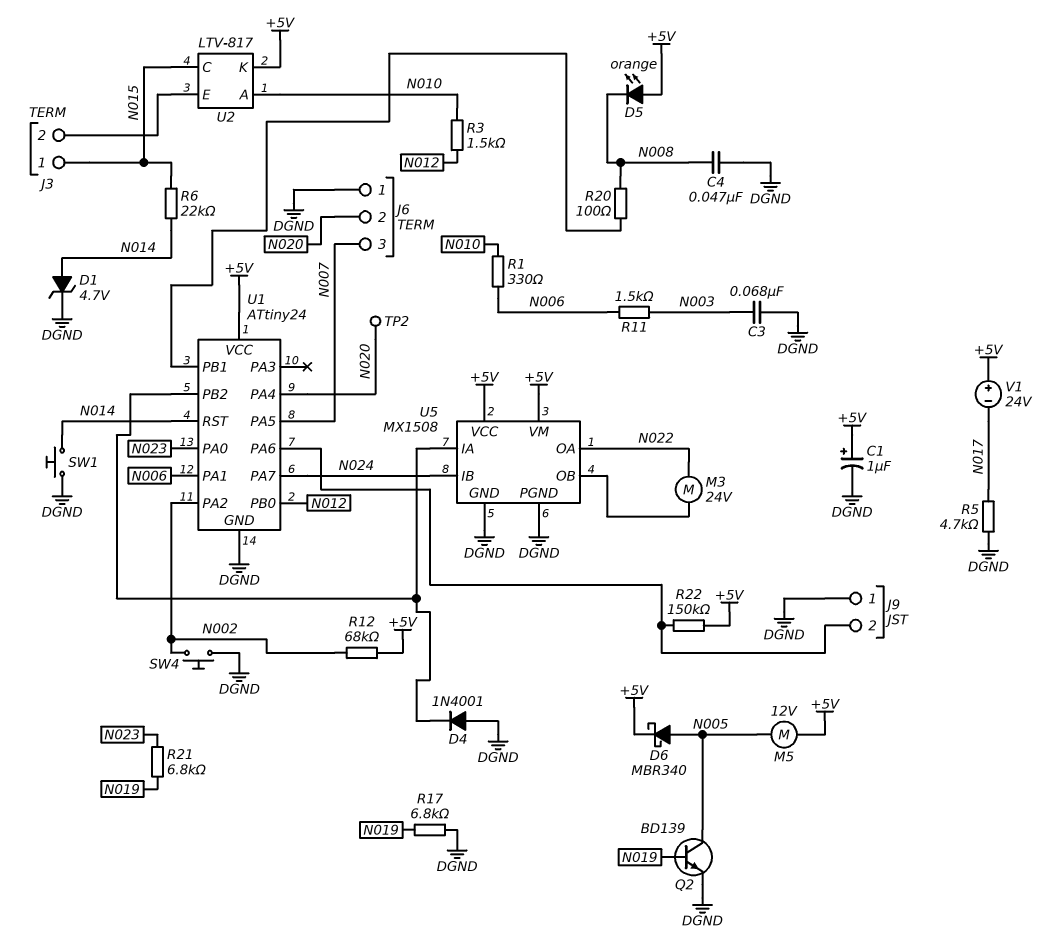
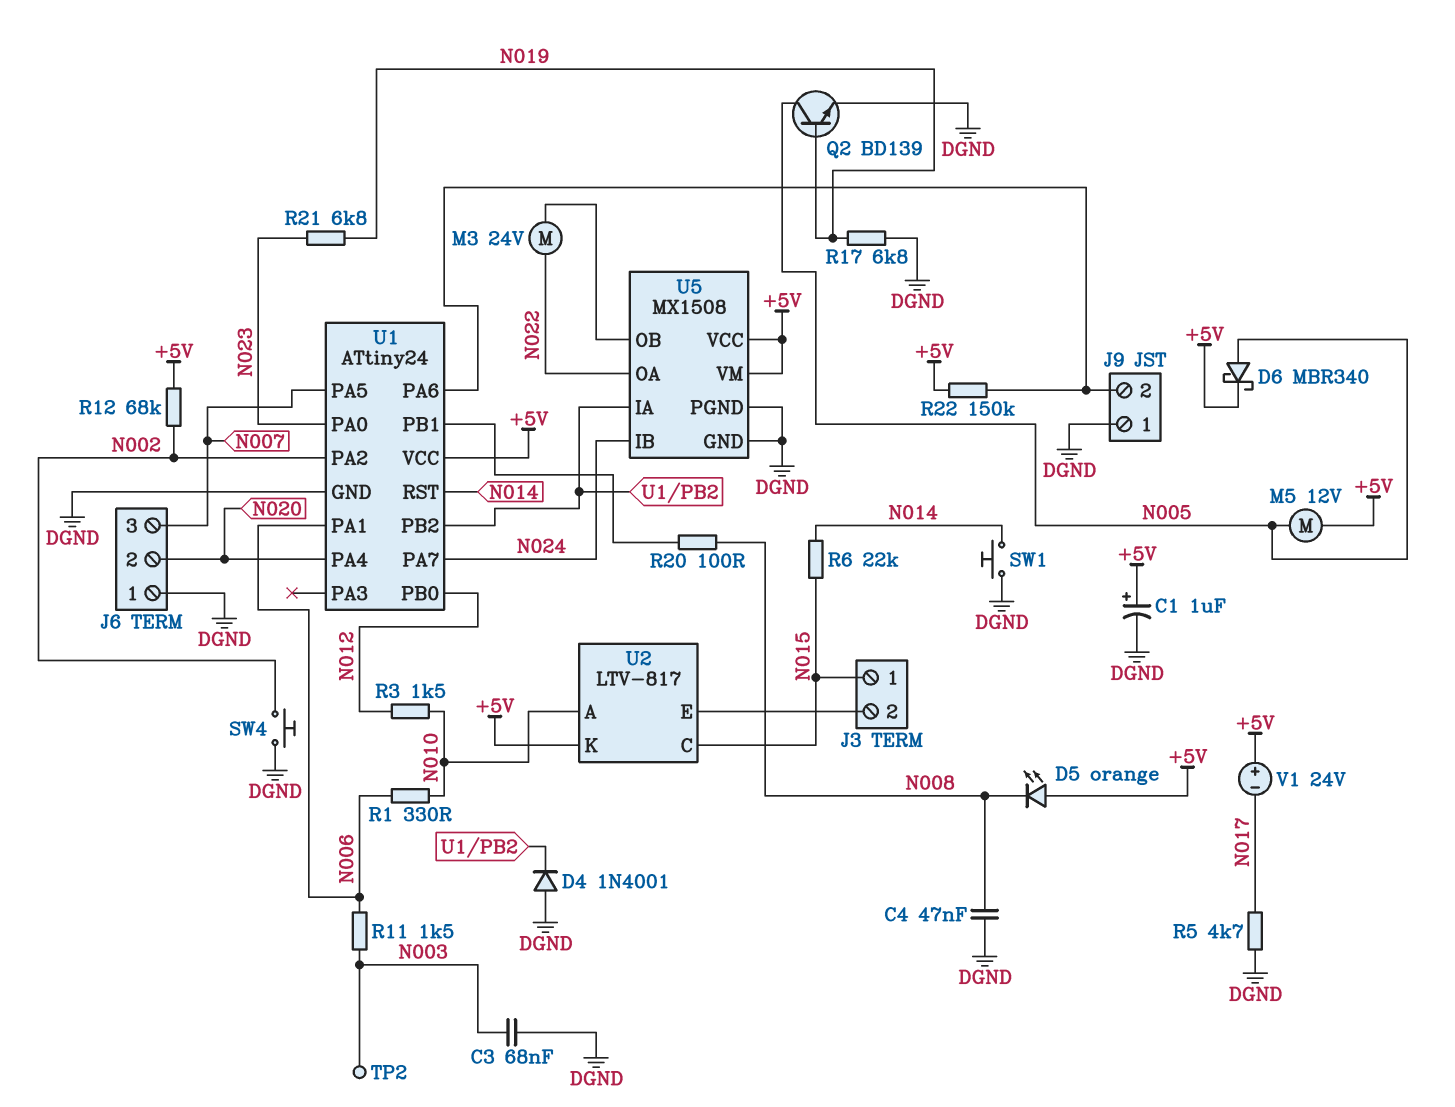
D1: zener 4.7V (A N014, K DGND) -> none
TP2: test point (N020) -> test point (N003)

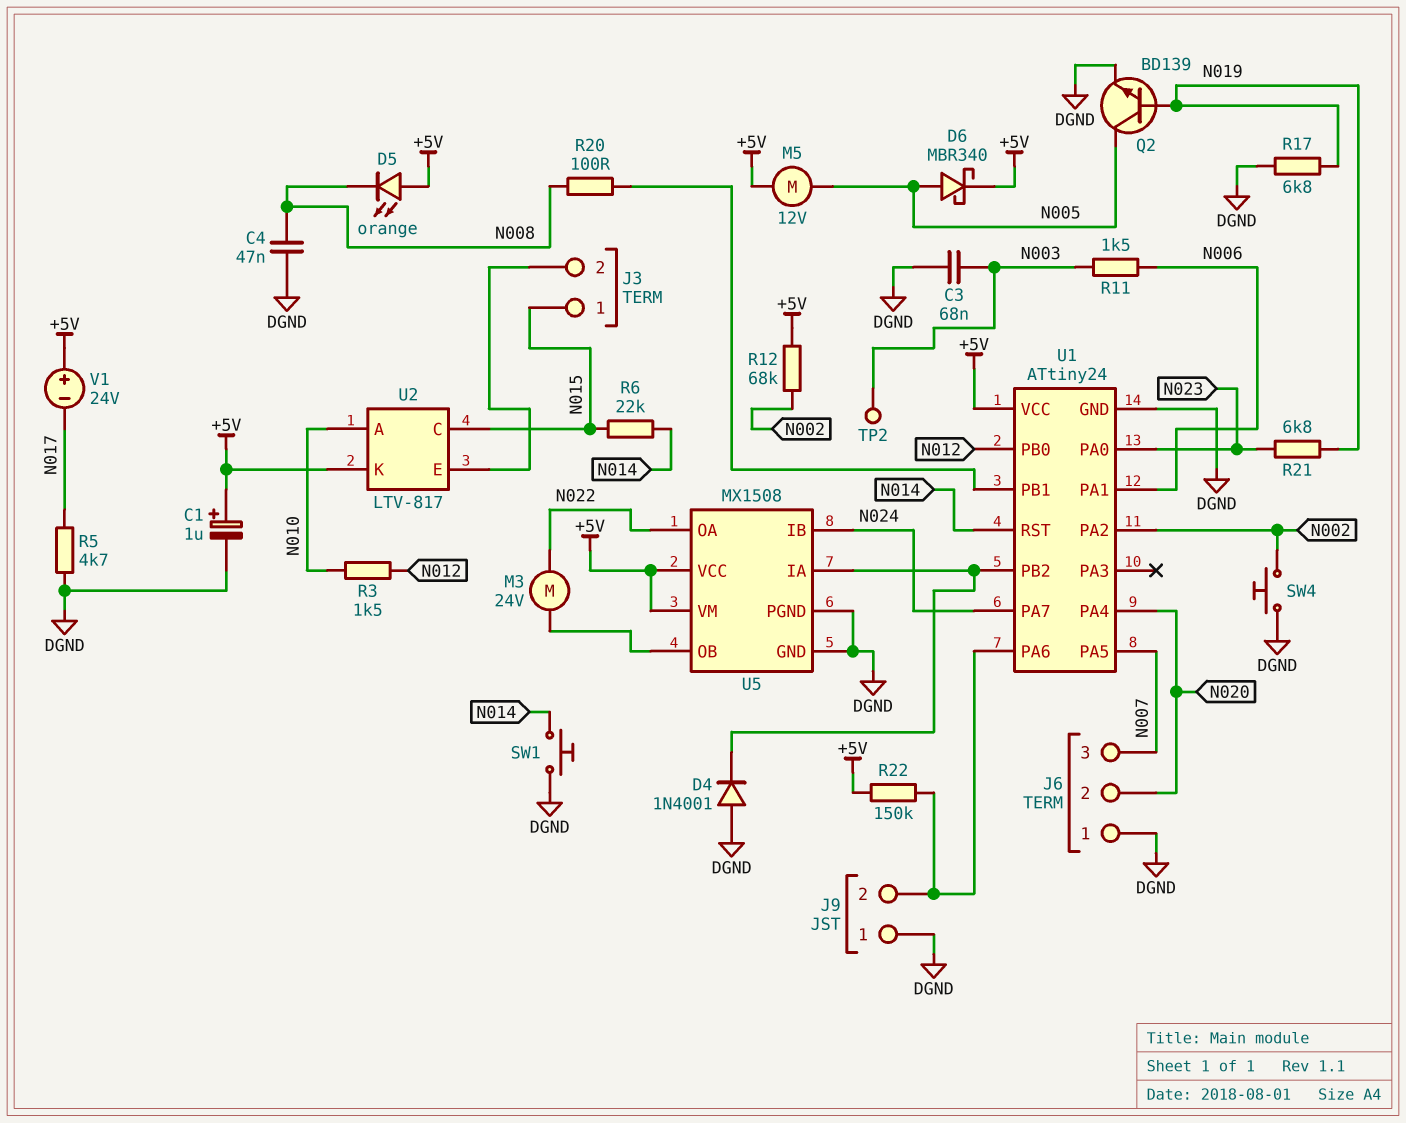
R1: 330 (N006, N010) -> none

